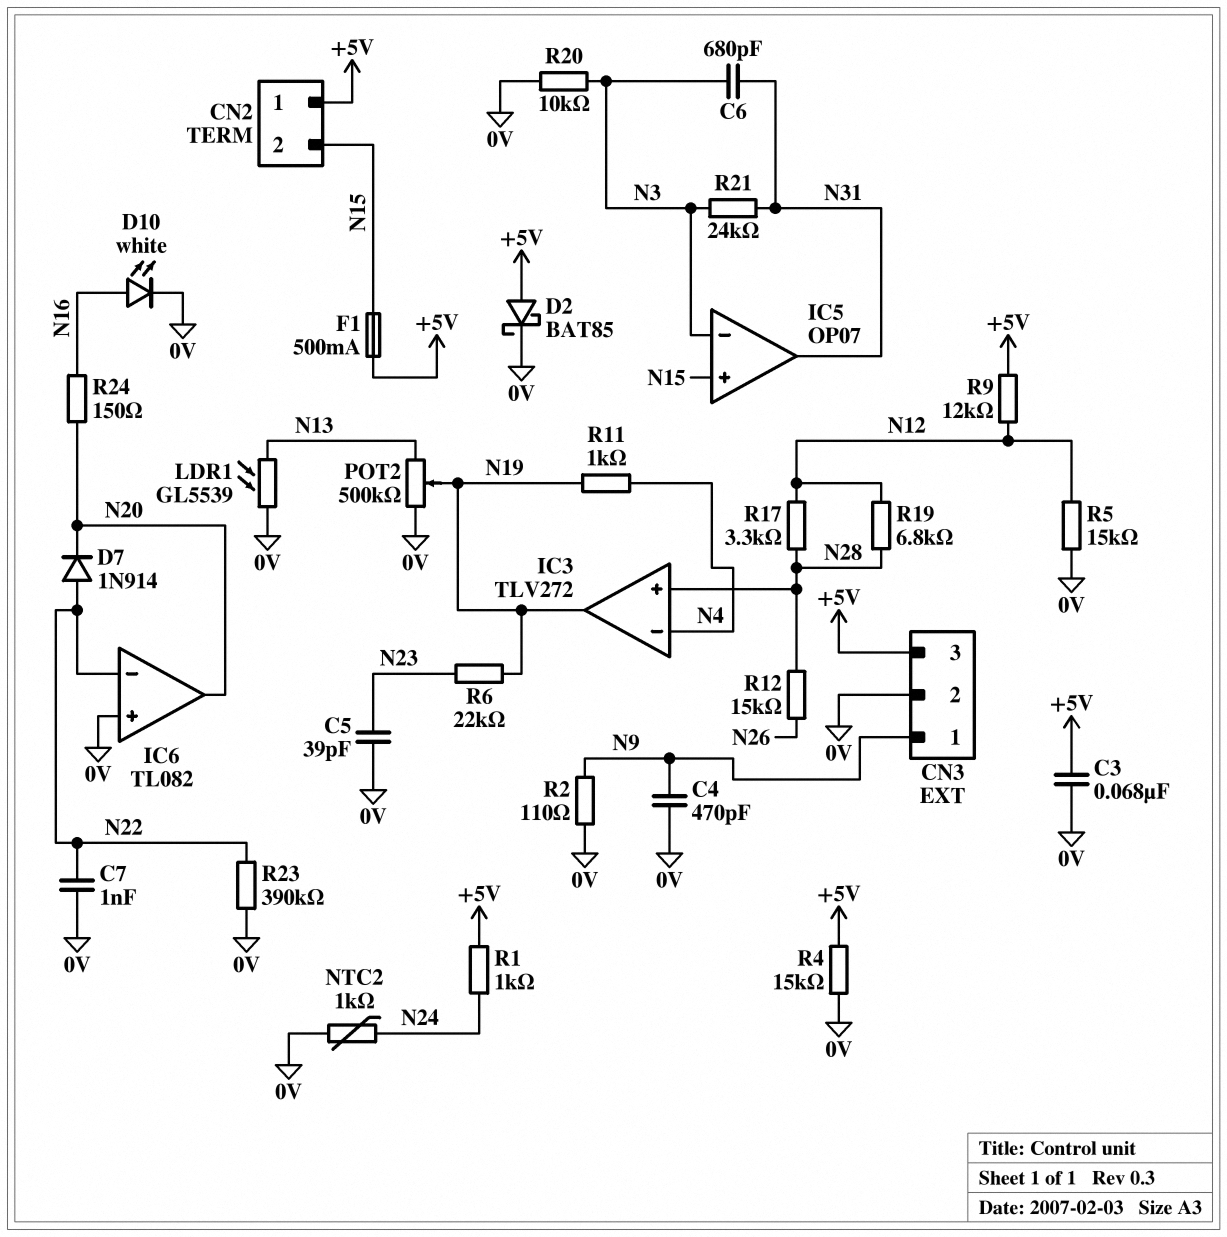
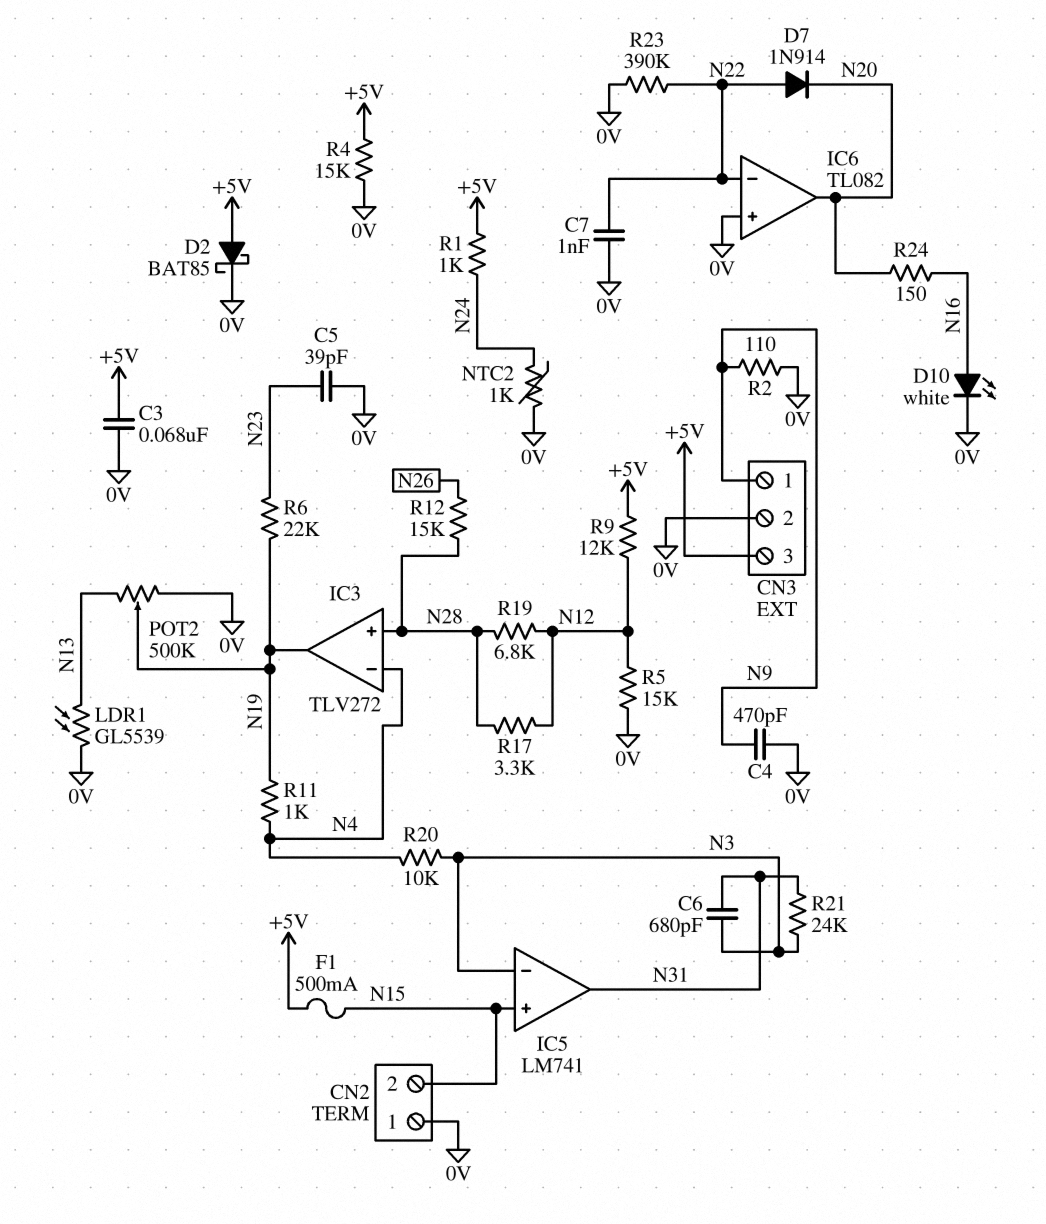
CN2 pin 1: +5V -> 0V
IC5: OP07 -> LM741
R20: 10k (0V, N3) -> 10k (N3, N4)

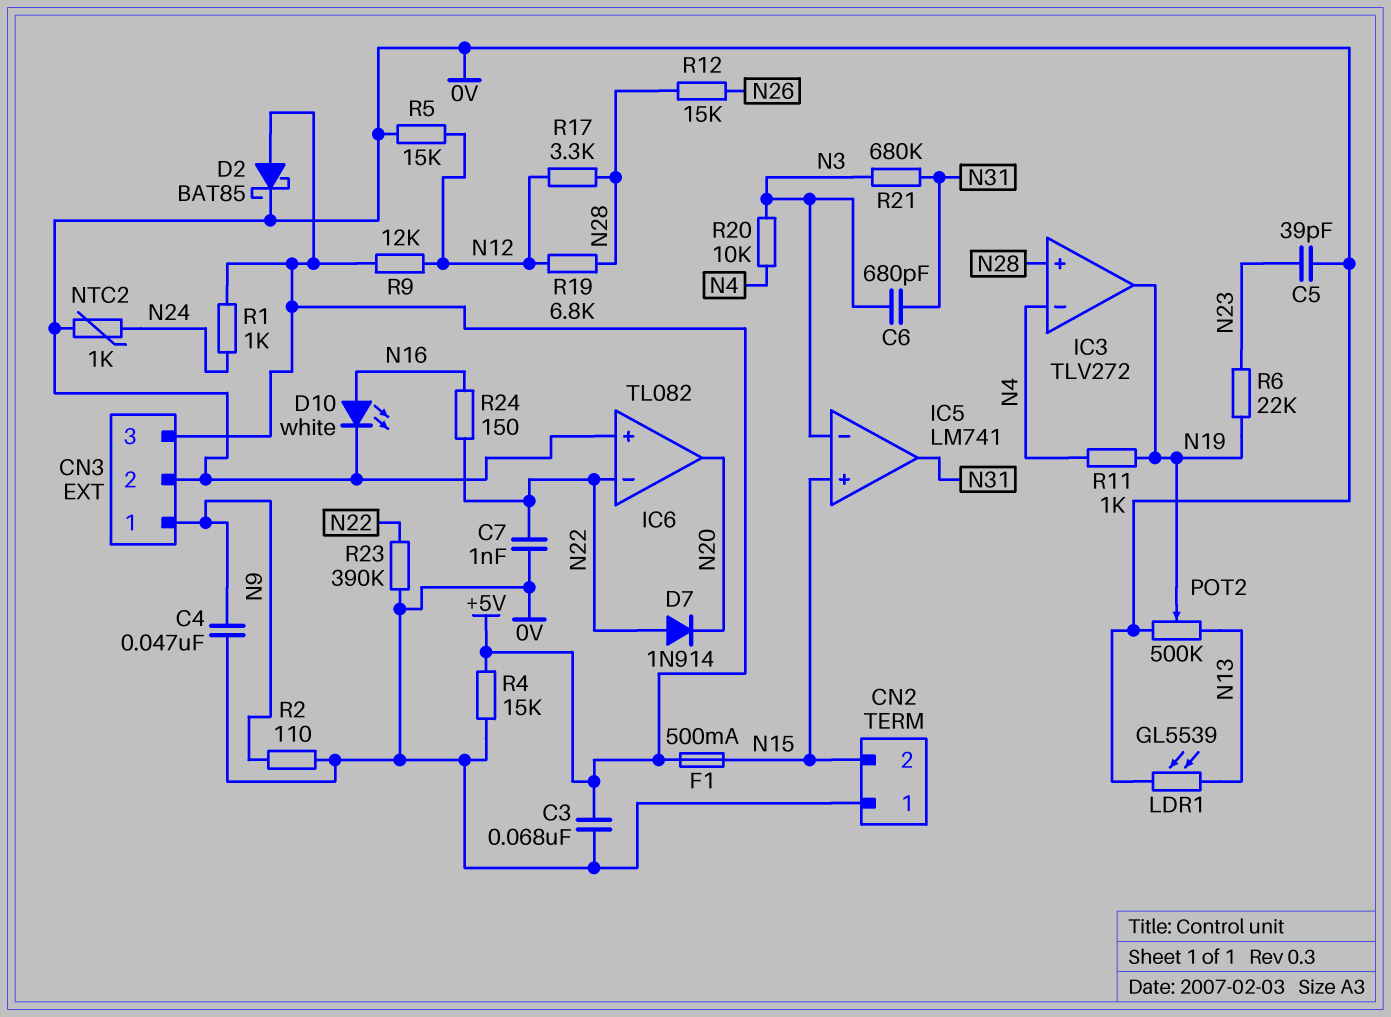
C4: 470pF (0V, N9) -> 47nF (0V, N9)
R21: 24k (N3, N31) -> 680k (N3, N31)
R24: 150 (N16, N20) -> 150 (N16, N22)

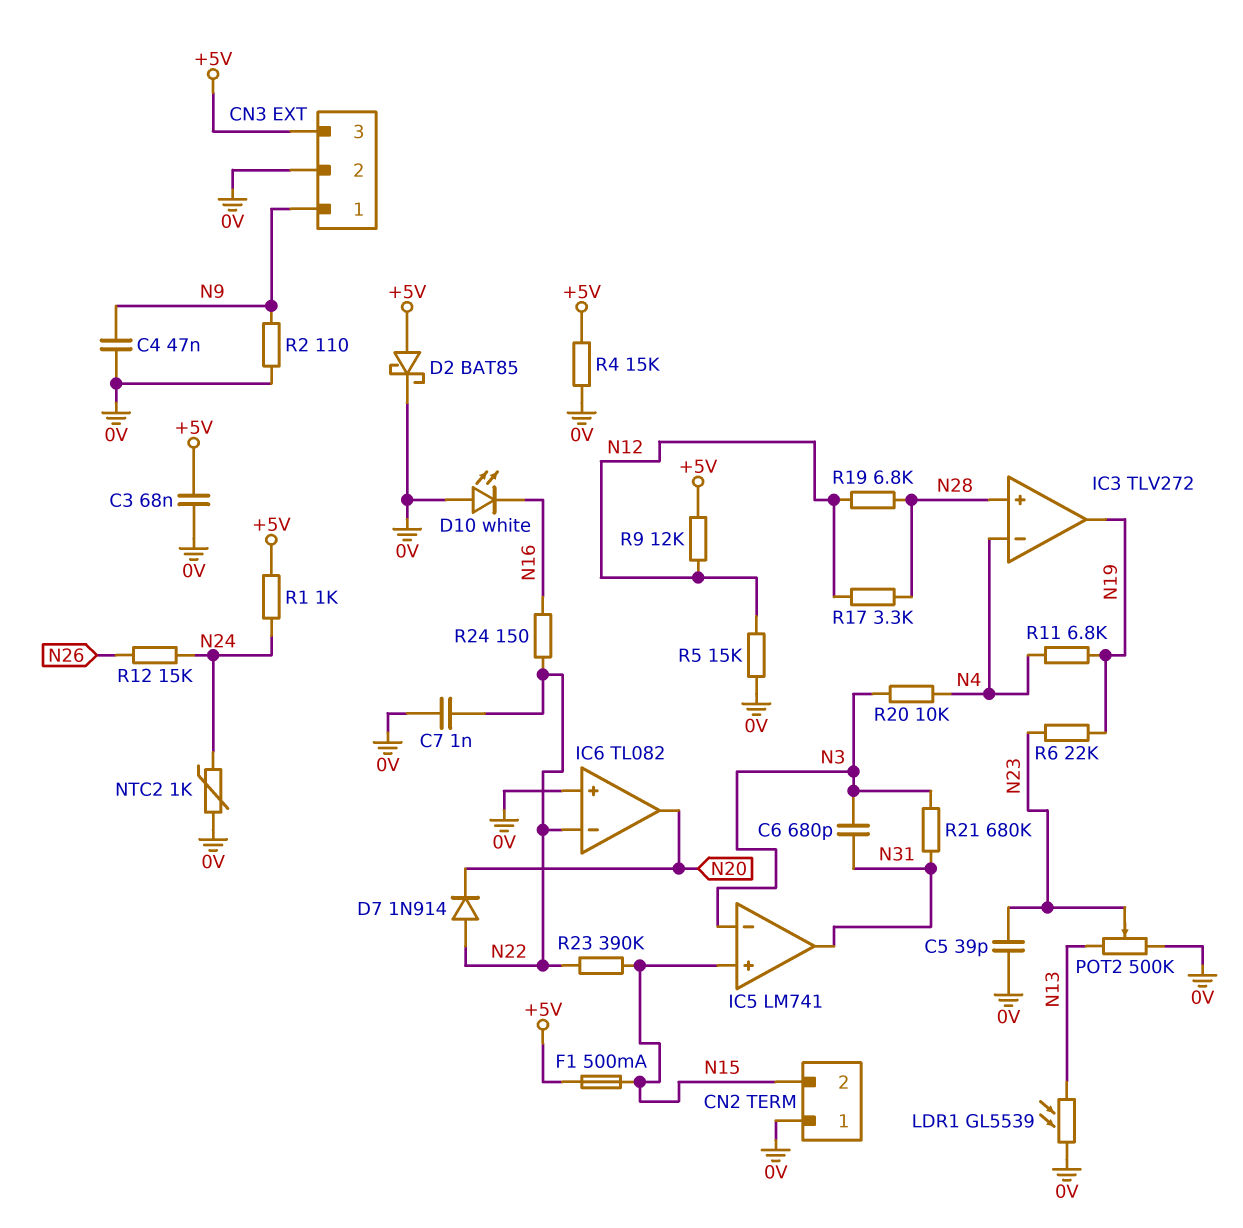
D10: LED white (A N16, K 0V) -> LED white (A 0V, K N16)
POT2: 500k (0V, N13, wiper N19) -> 500k (0V, N13, wiper N23)
R11: 1k (N4, N19) -> 6.8k (N4, N19)
R12: 15k (N26, N28) -> 15k (N24, N26)
R23: 390k (0V, N22) -> 390k (N15, N22)

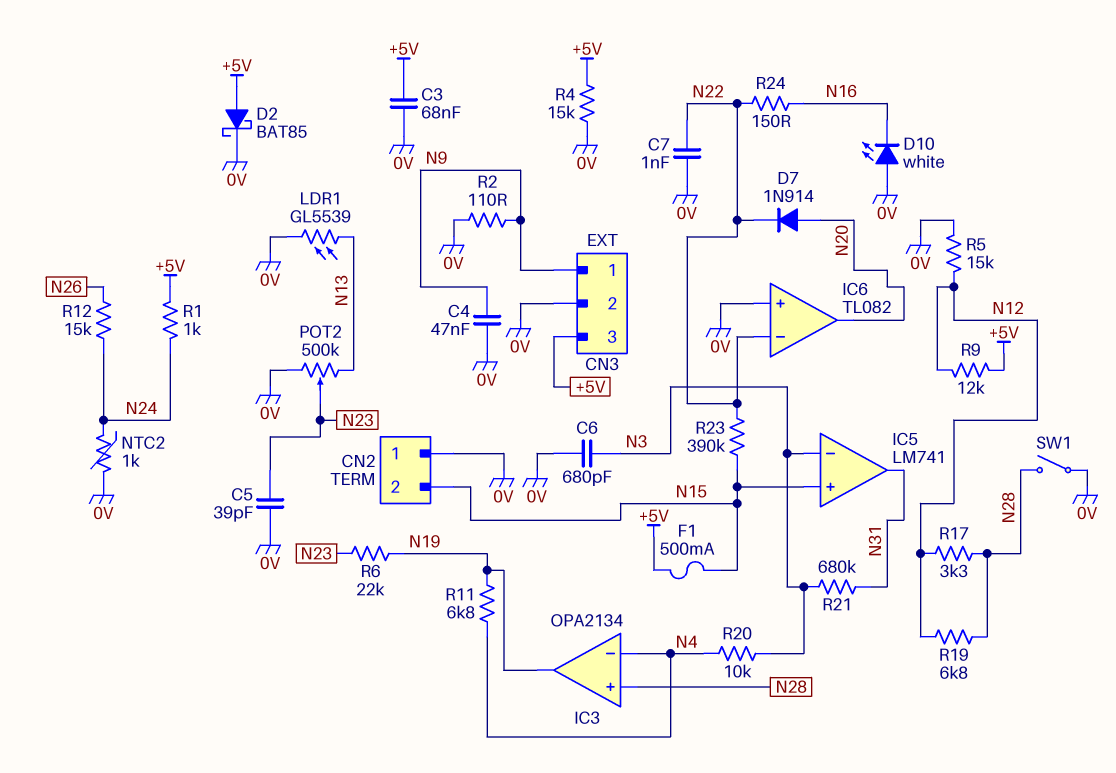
C6: 680pF (N3, N31) -> 680pF (0V, N3)
D7: diode 1N914 (A N22, K N20) -> diode 1N914 (A N20, K N22)
IC3: TLV272 -> OPA2134
SW1: none -> switch (0V, N28)

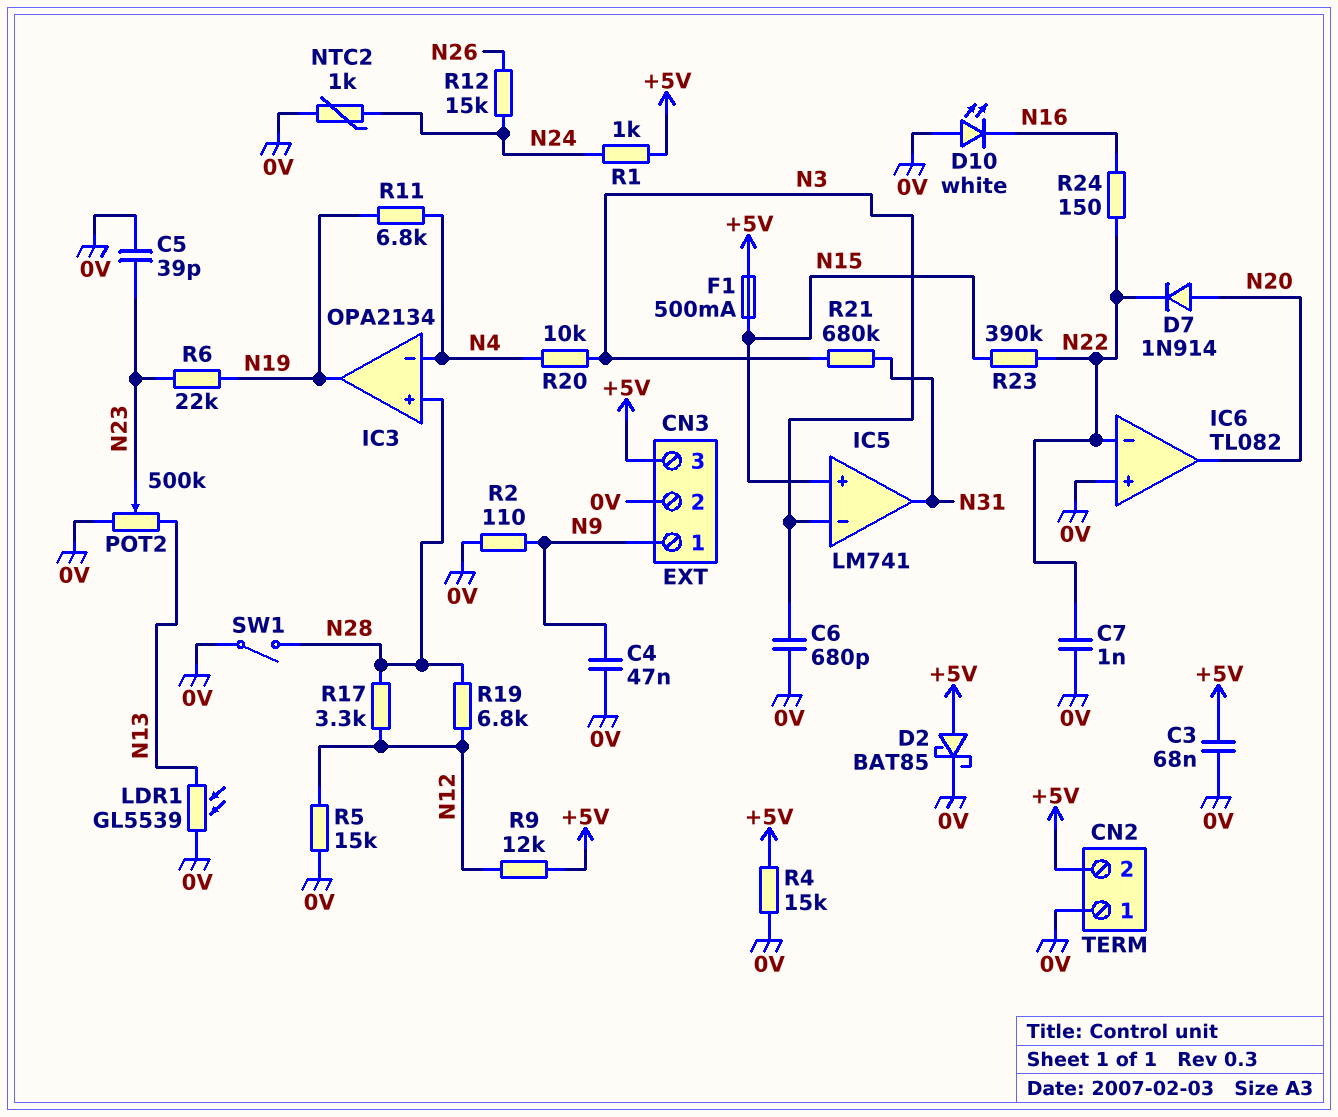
CN2 pin 2: N15 -> +5V

